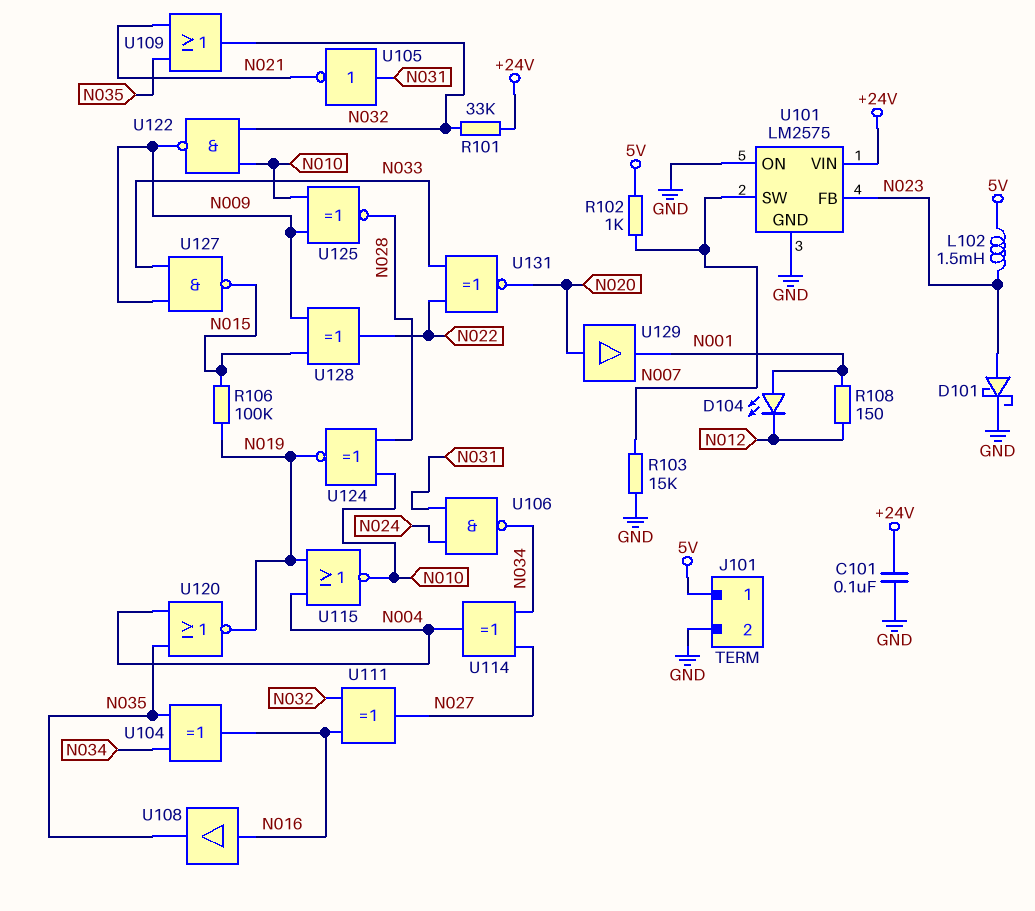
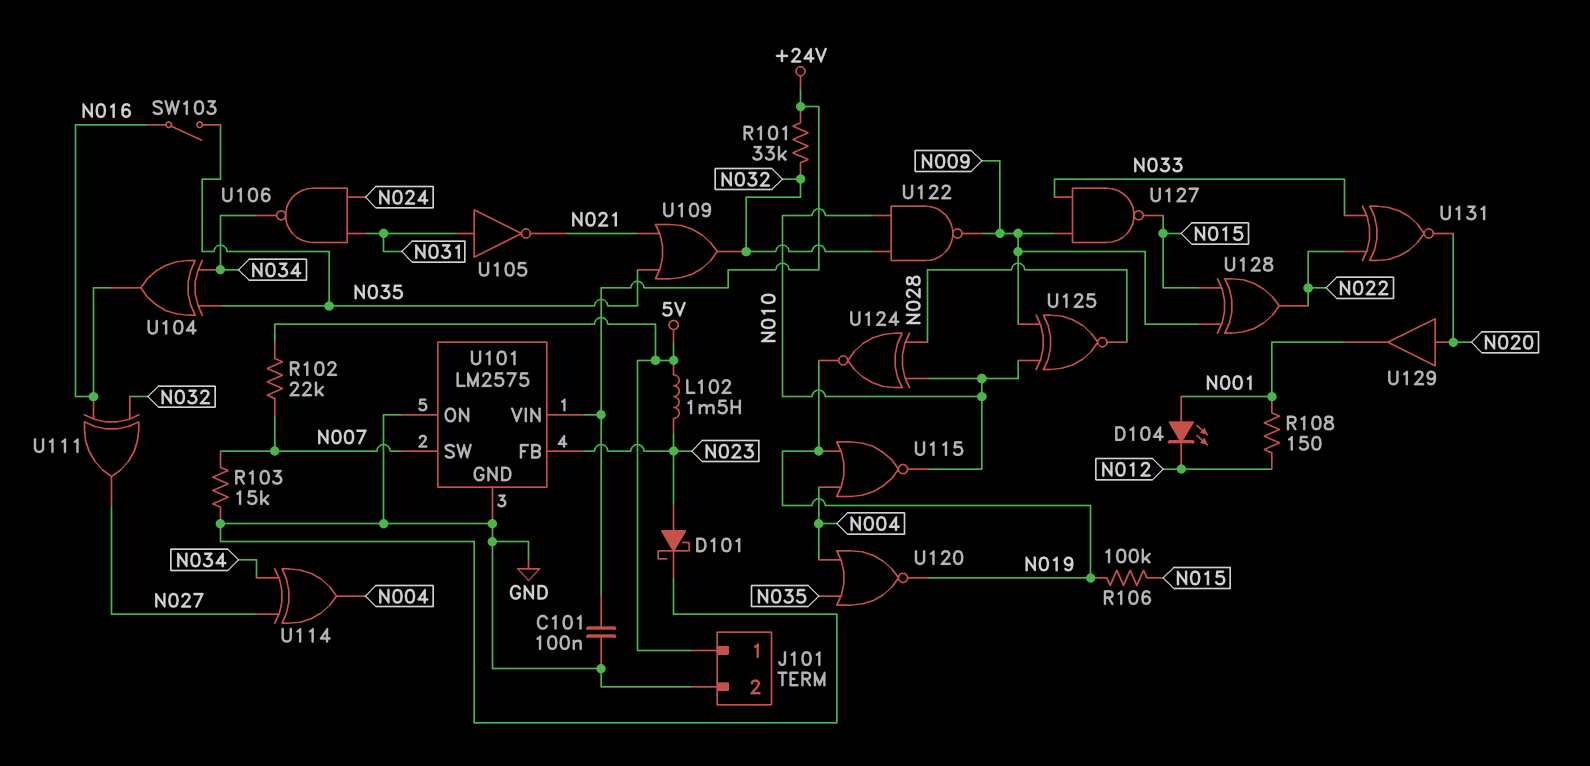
R102: 1k (5V, N007) -> 22k (5V, N007)
SW103: none -> switch (N016, N035)
U108: buffer (in N016, out N035) -> none

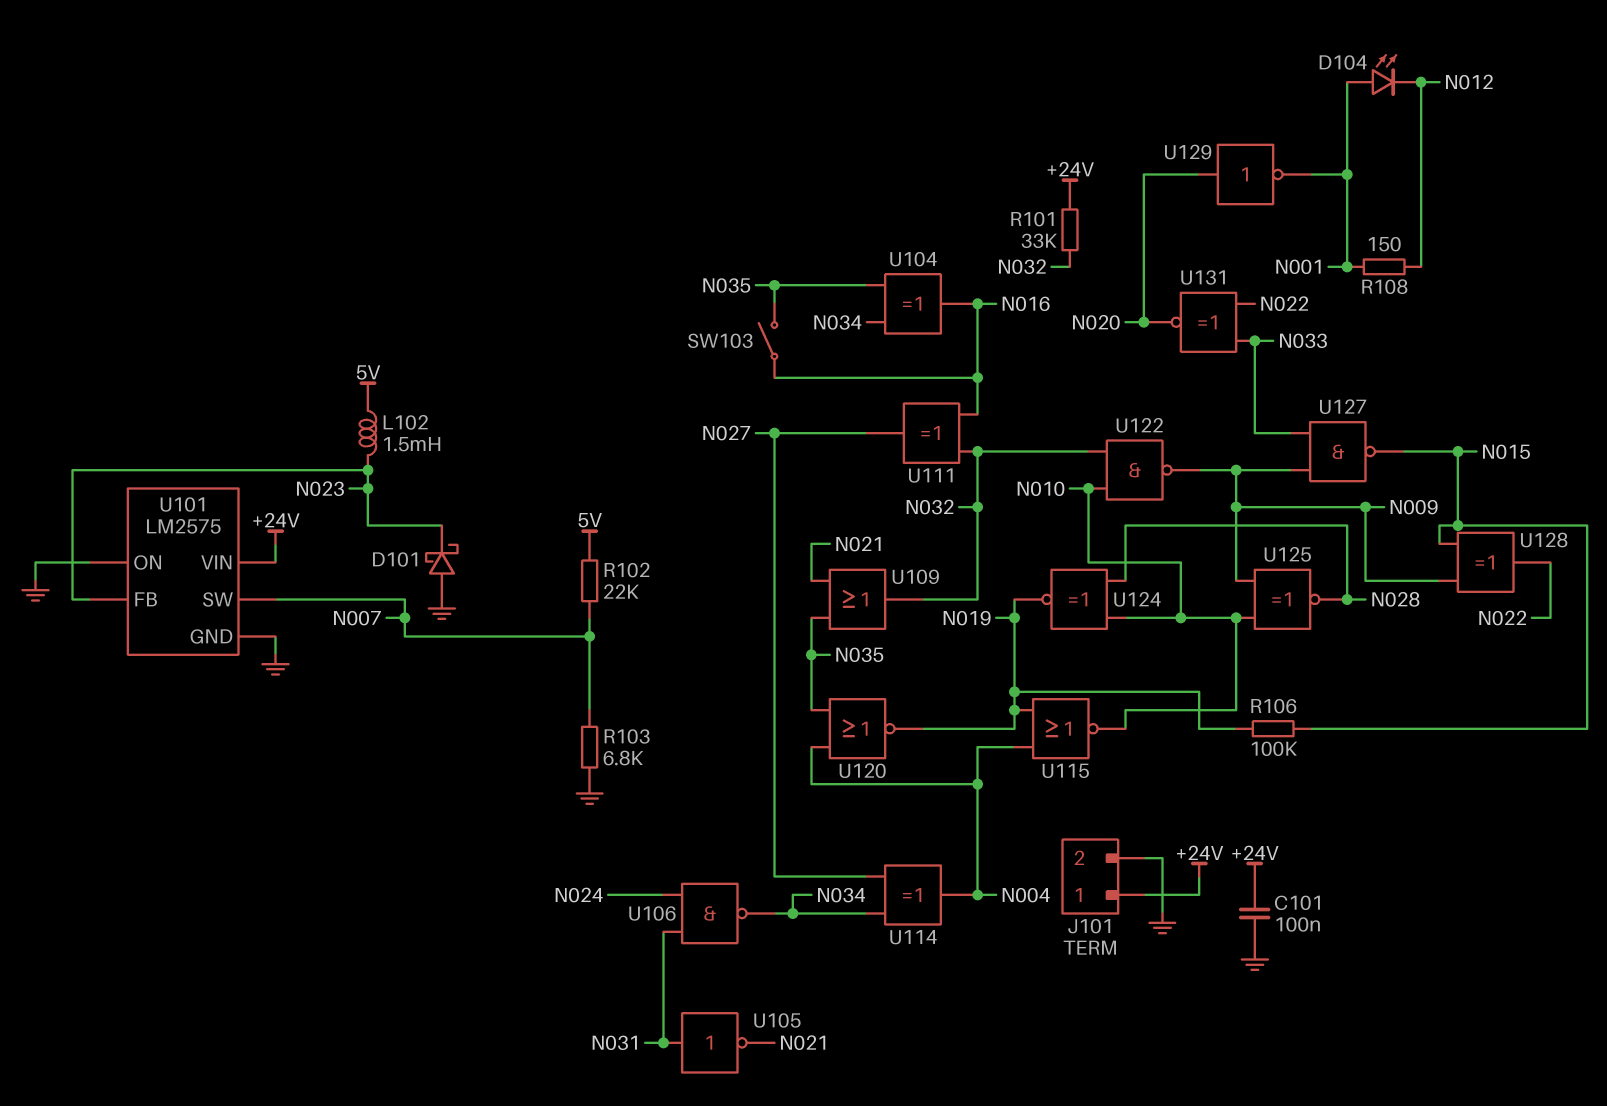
D101: schottky (A N023, K GND) -> schottky (A GND, K N023)
J101 pin 1: 5V -> +24V
R103: 15k (GND, N007) -> 6.8k (GND, N007)
U129: buffer (in N020, out N001) -> NOT (in N020, out N001)

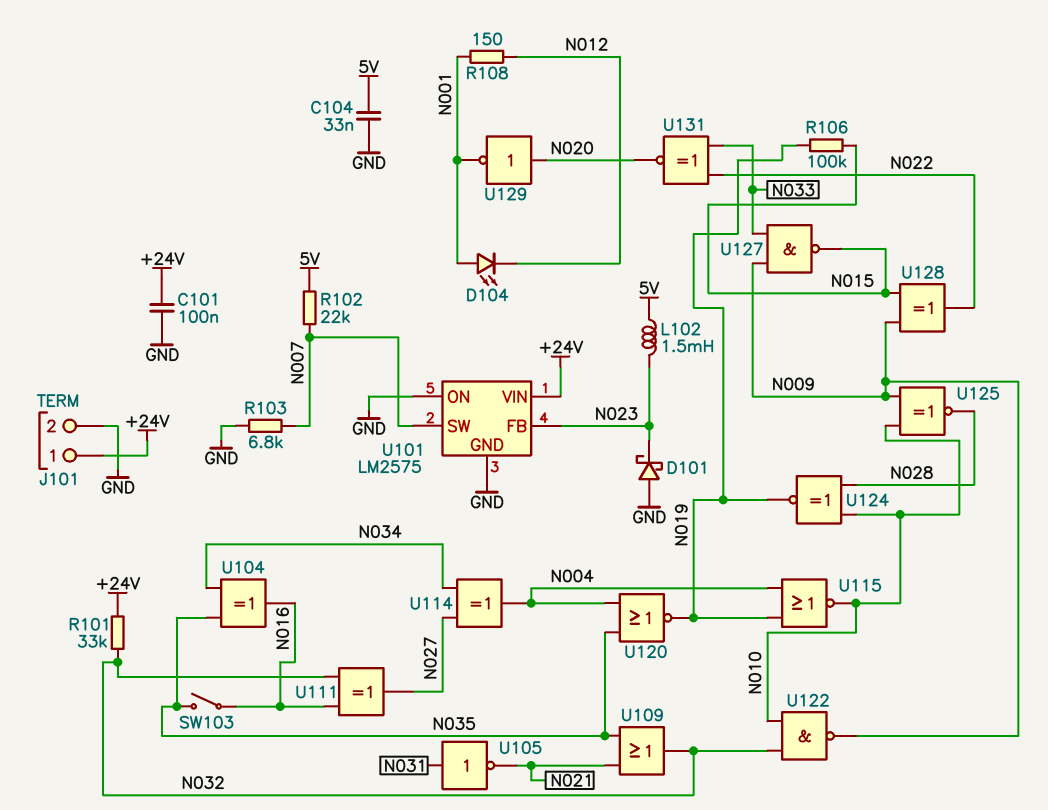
C104: none -> 33nF (5V, GND)
U106: NAND (in N024, in N031, out N034) -> none

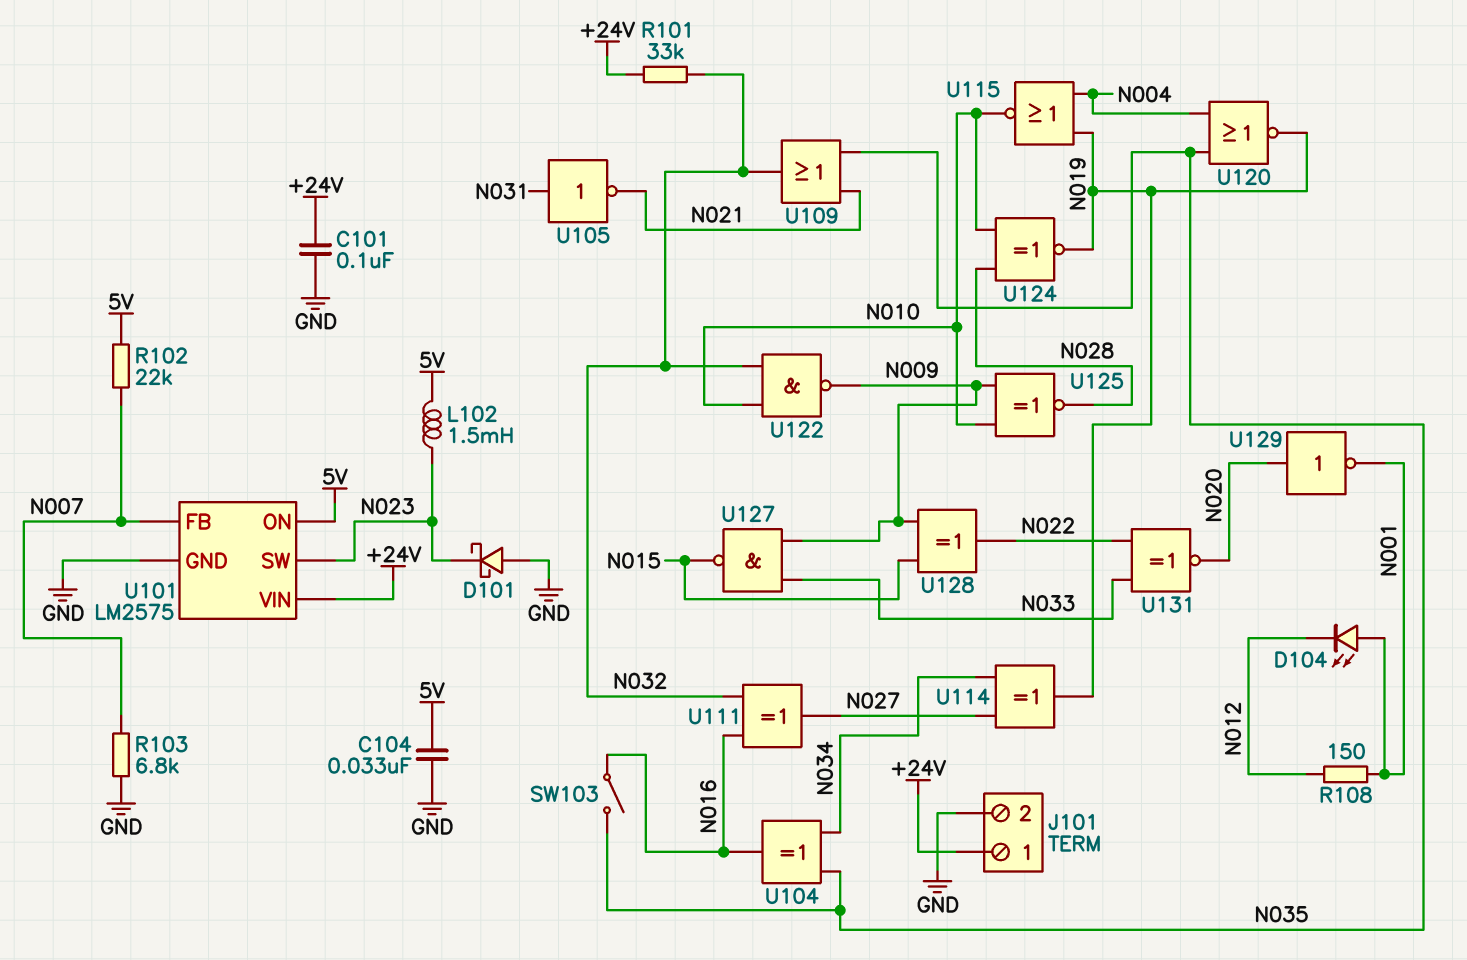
R106: 100k (N015, N019) -> none
U101 pin FB: N023 -> N007
U101 pin ON: GND -> 5V
U101 pin SW: N007 -> N023
U114: XOR (in N027, in N034, out N004) -> XOR (in N027, in N034, out N019)

